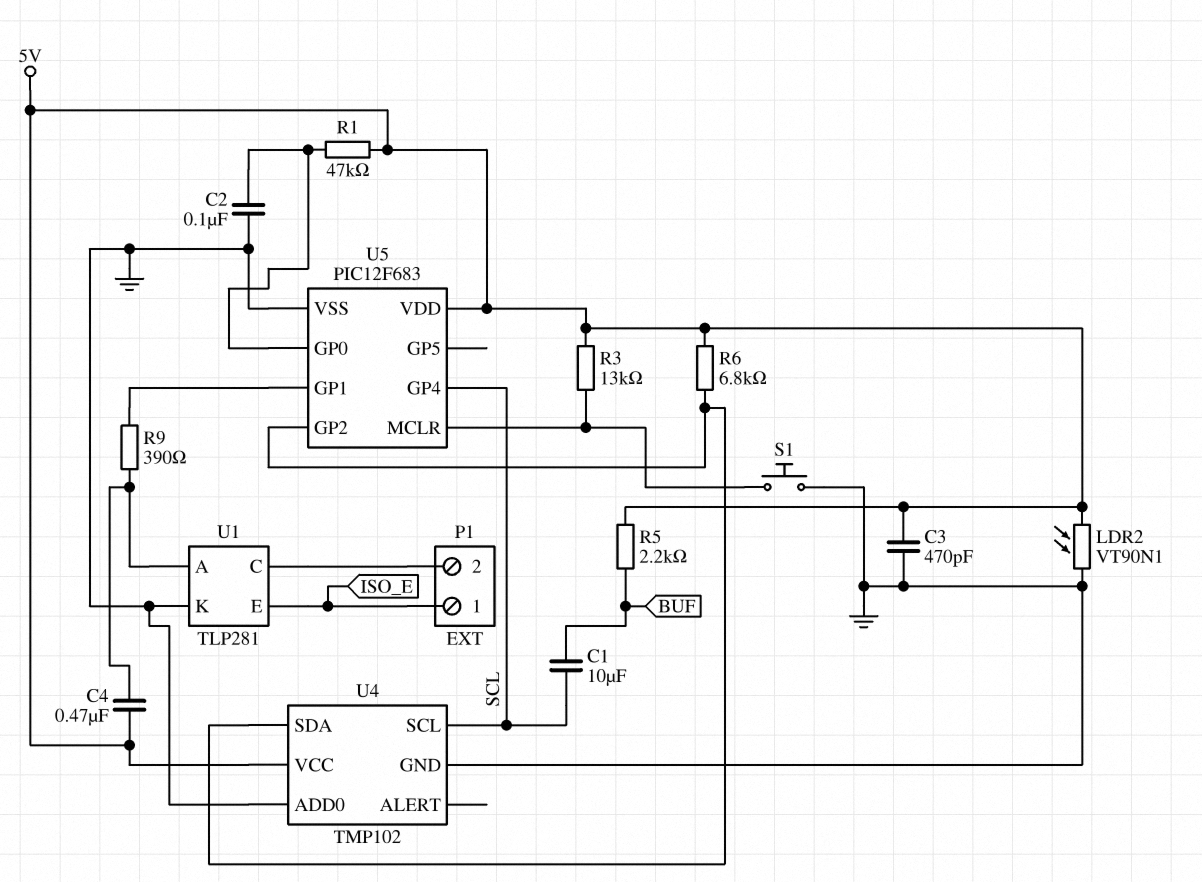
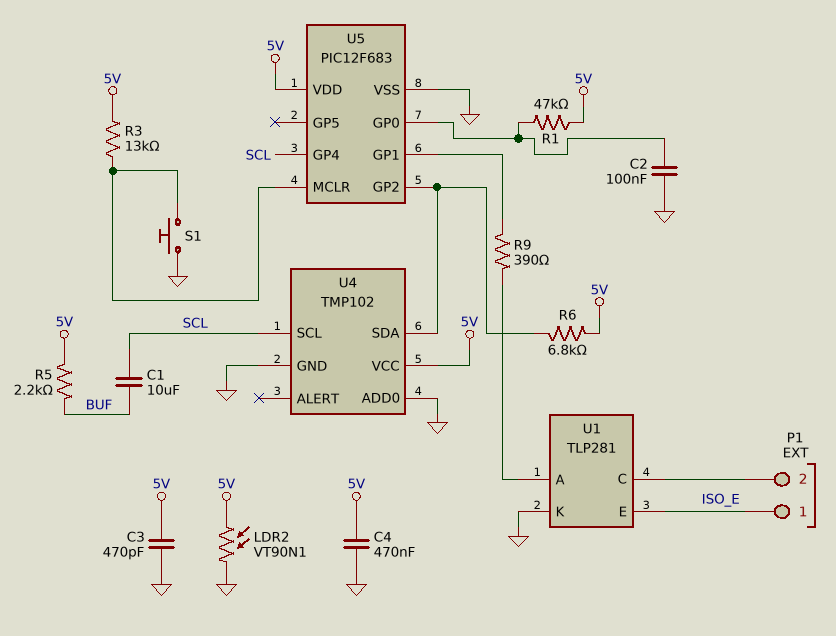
C4: 470nF (5V, U1/A) -> 470nF (5V, GND)

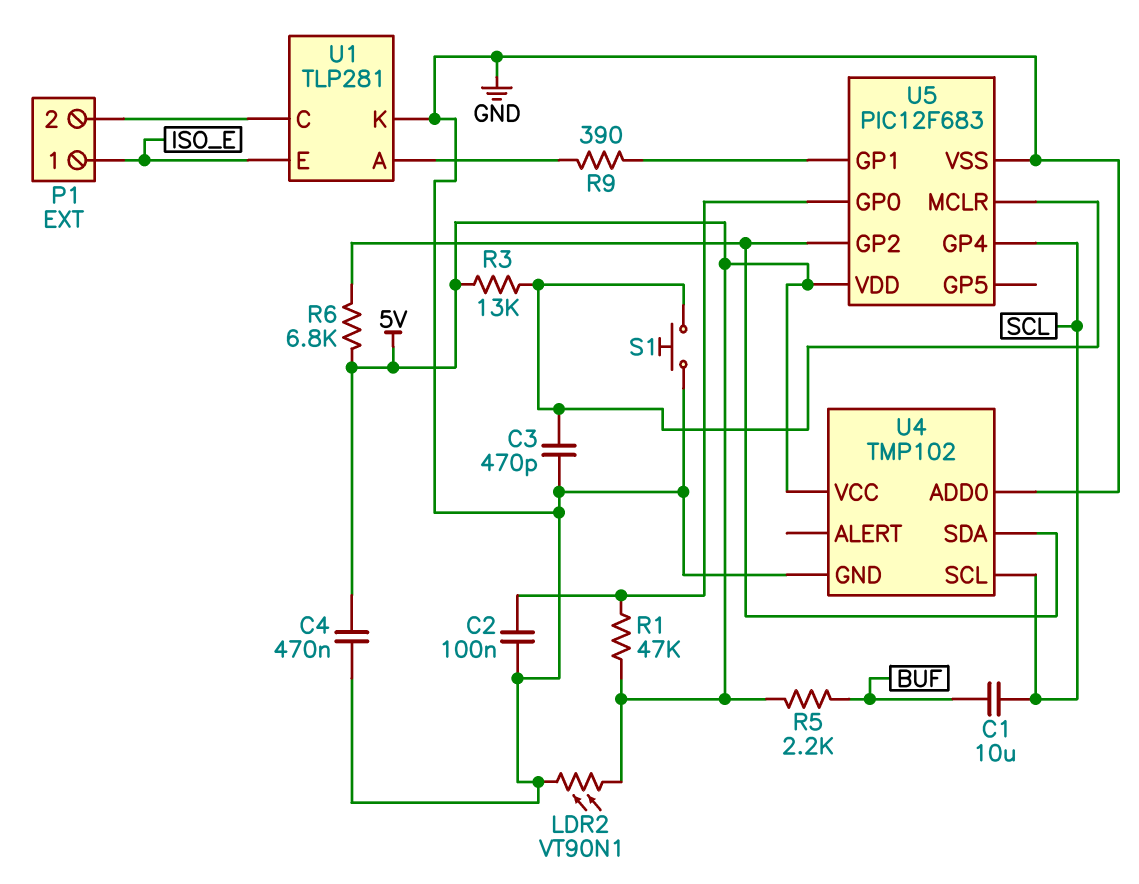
C3: 470pF (5V, GND) -> 470pF (GND, U5/MCLR)

